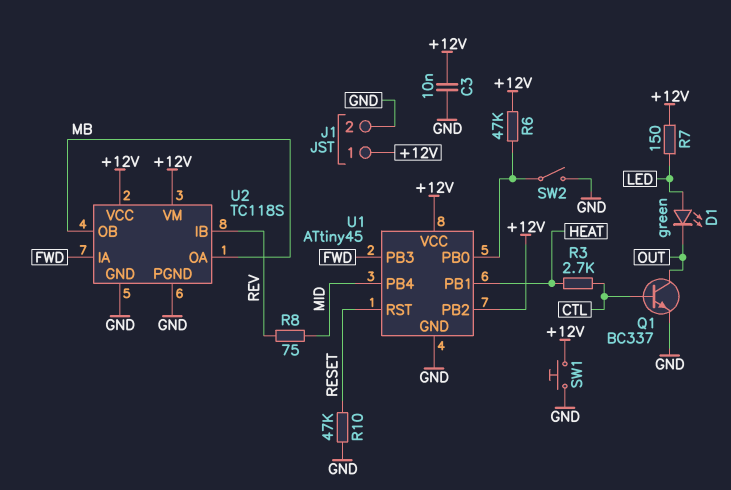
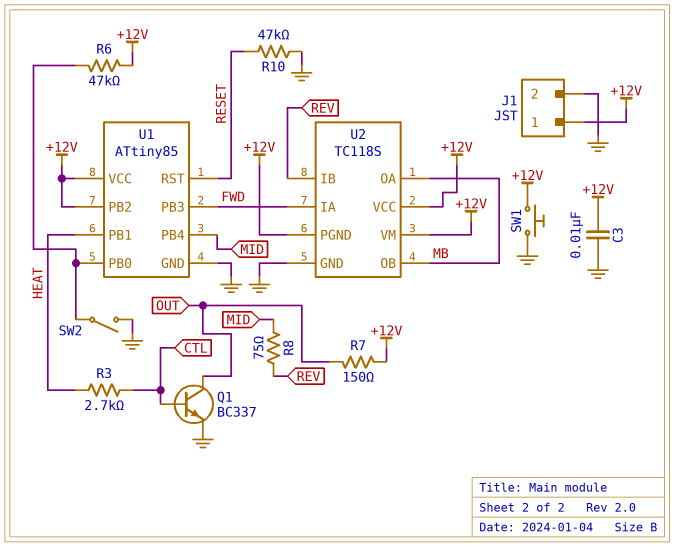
D1: LED green (A LED, K OUT) -> none
R7: 150 (+12V, LED) -> 150 (+12V, OUT)
U1: ATtiny45 -> ATtiny85
U2 pin PGND: GND -> +12V

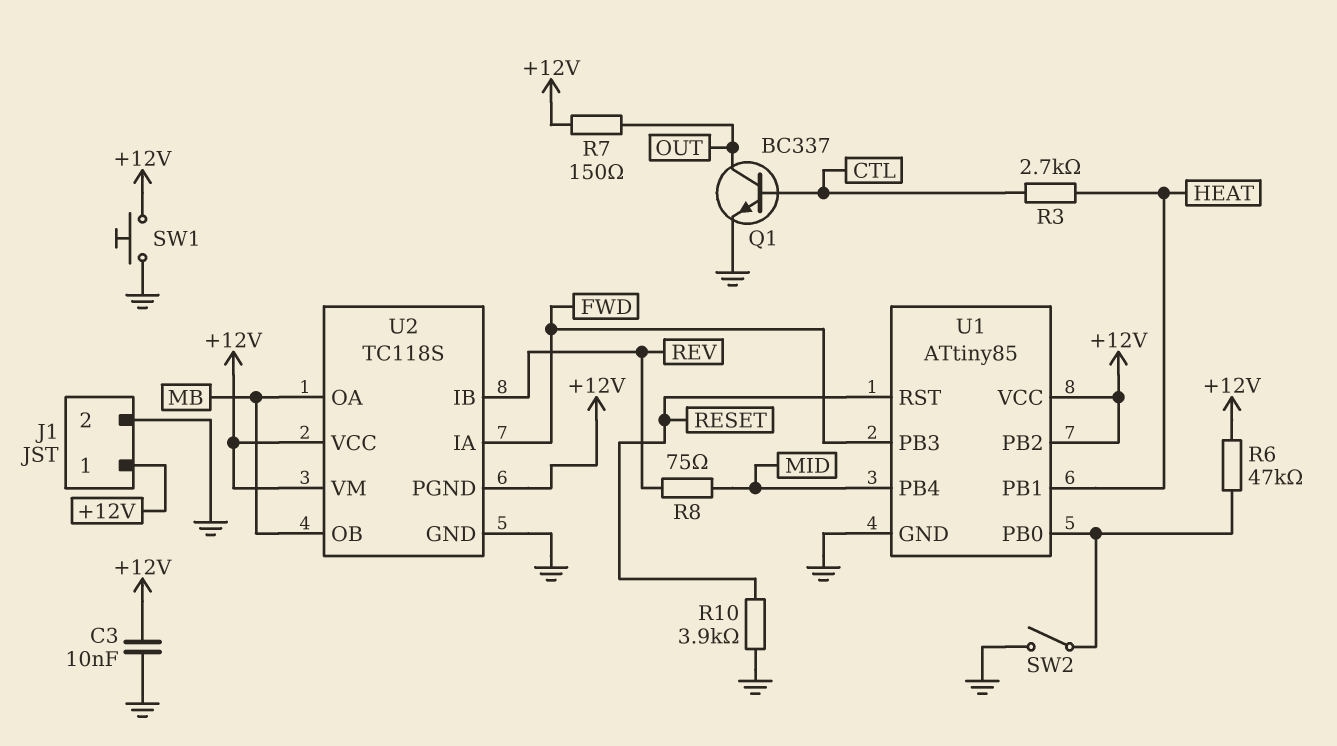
R10: 47k (GND, RESET) -> 3.9k (GND, RESET)

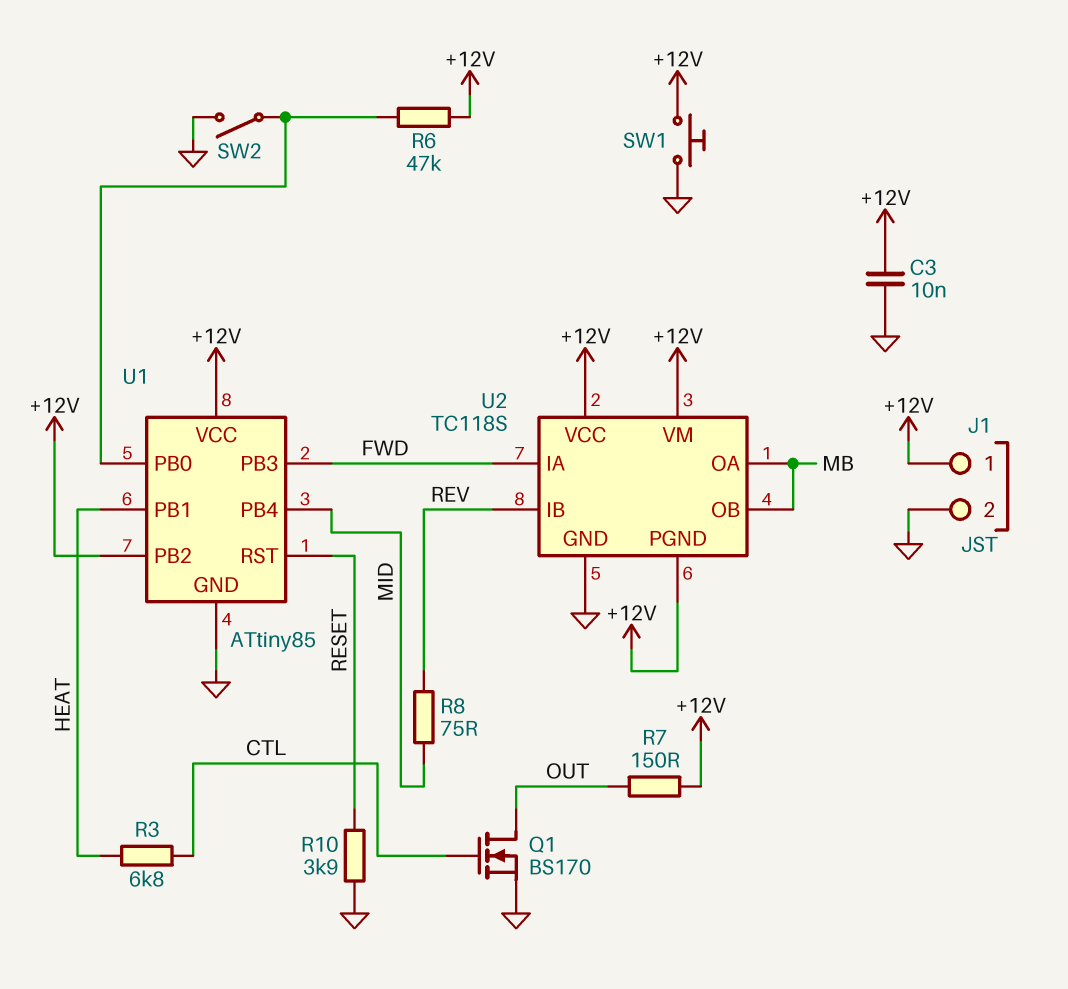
Q1: NPN BC337 (B CTL, C OUT, E GND) -> NMOS BS170 (G CTL, D OUT, S GND)
R3: 2.7k (CTL, HEAT) -> 6.8k (CTL, HEAT)

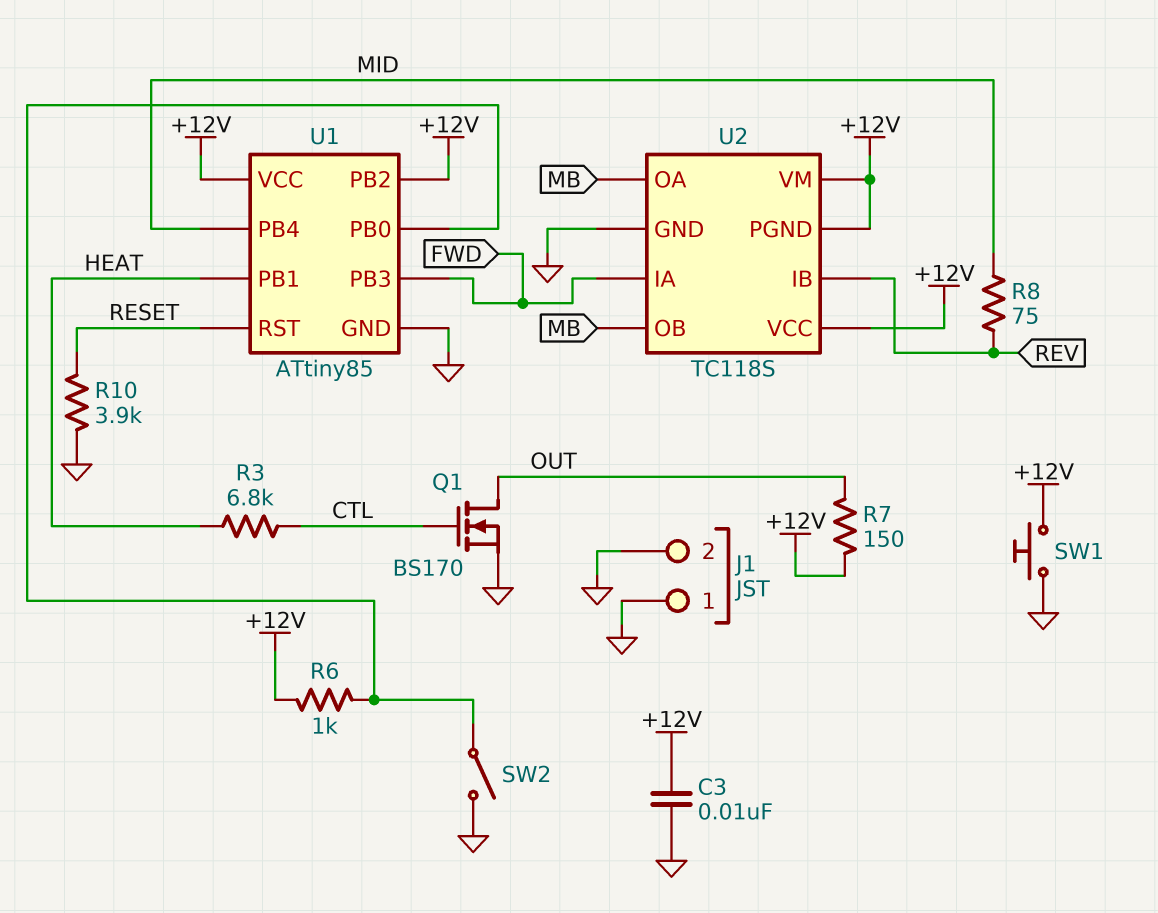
J1 pin 1: +12V -> GND
R6: 47k (+12V, U1/PB0) -> 1k (+12V, U1/PB0)

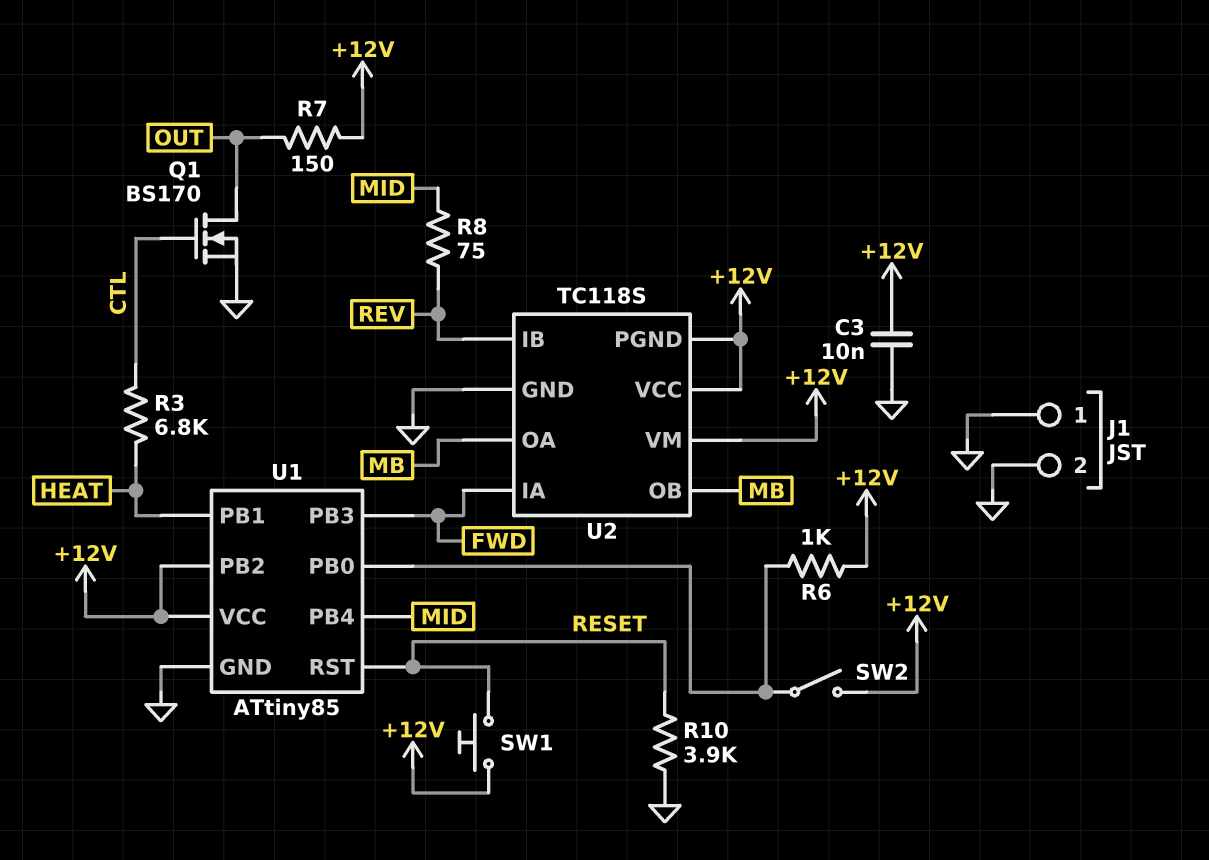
SW1: button (+12V, GND) -> button (+12V, RESET)
SW2: switch (GND, U1/PB0) -> switch (+12V, U1/PB0)

